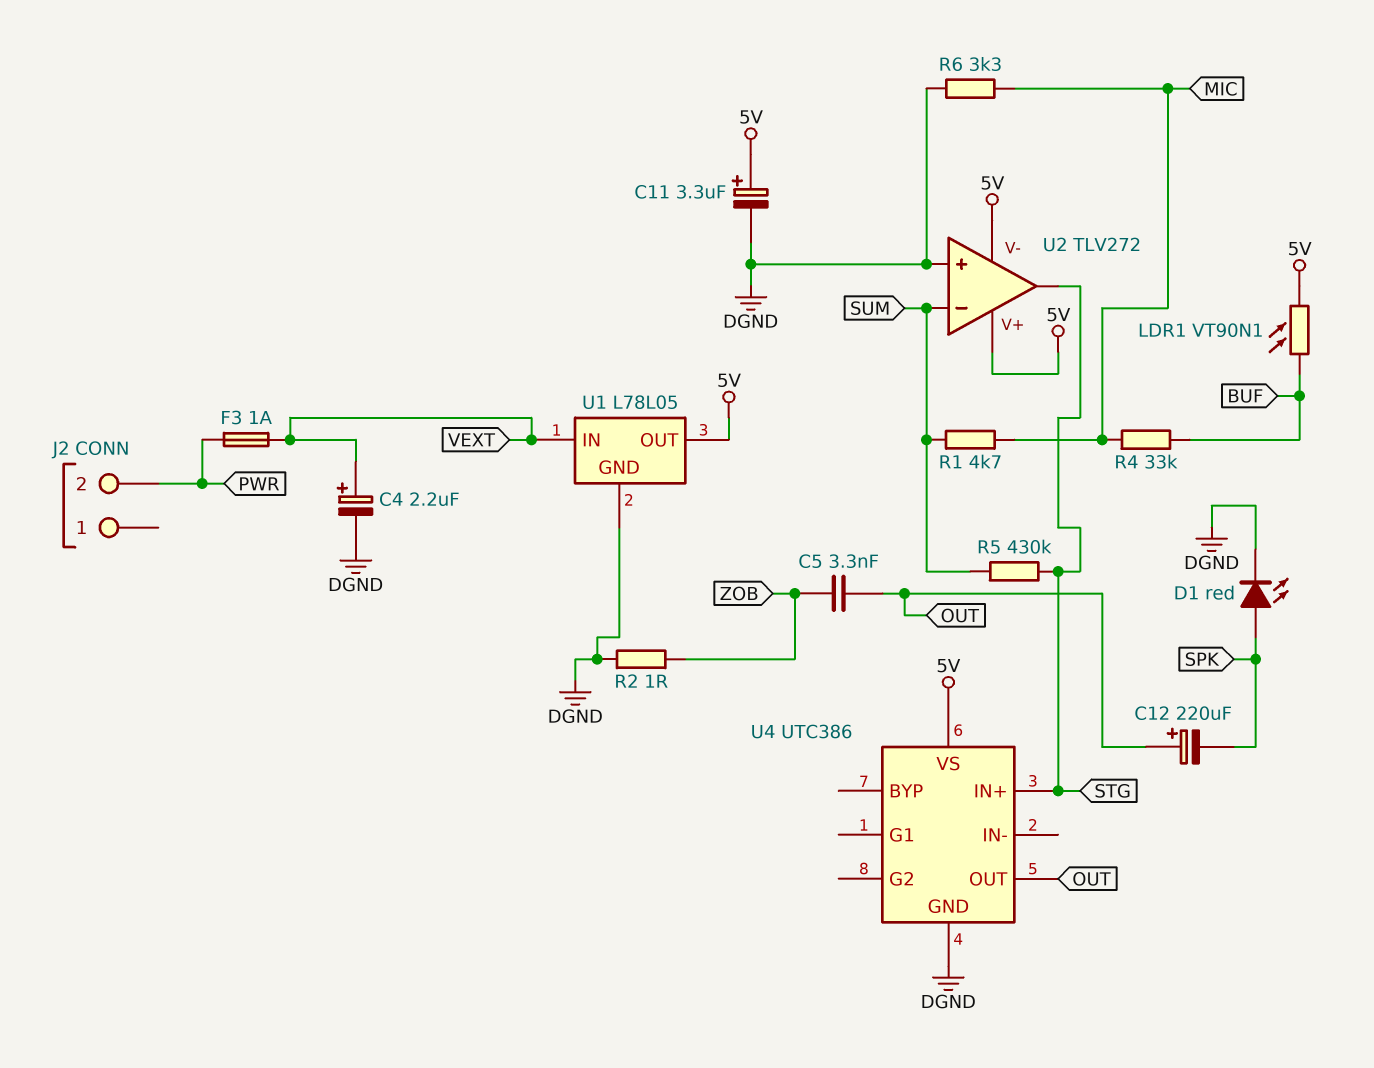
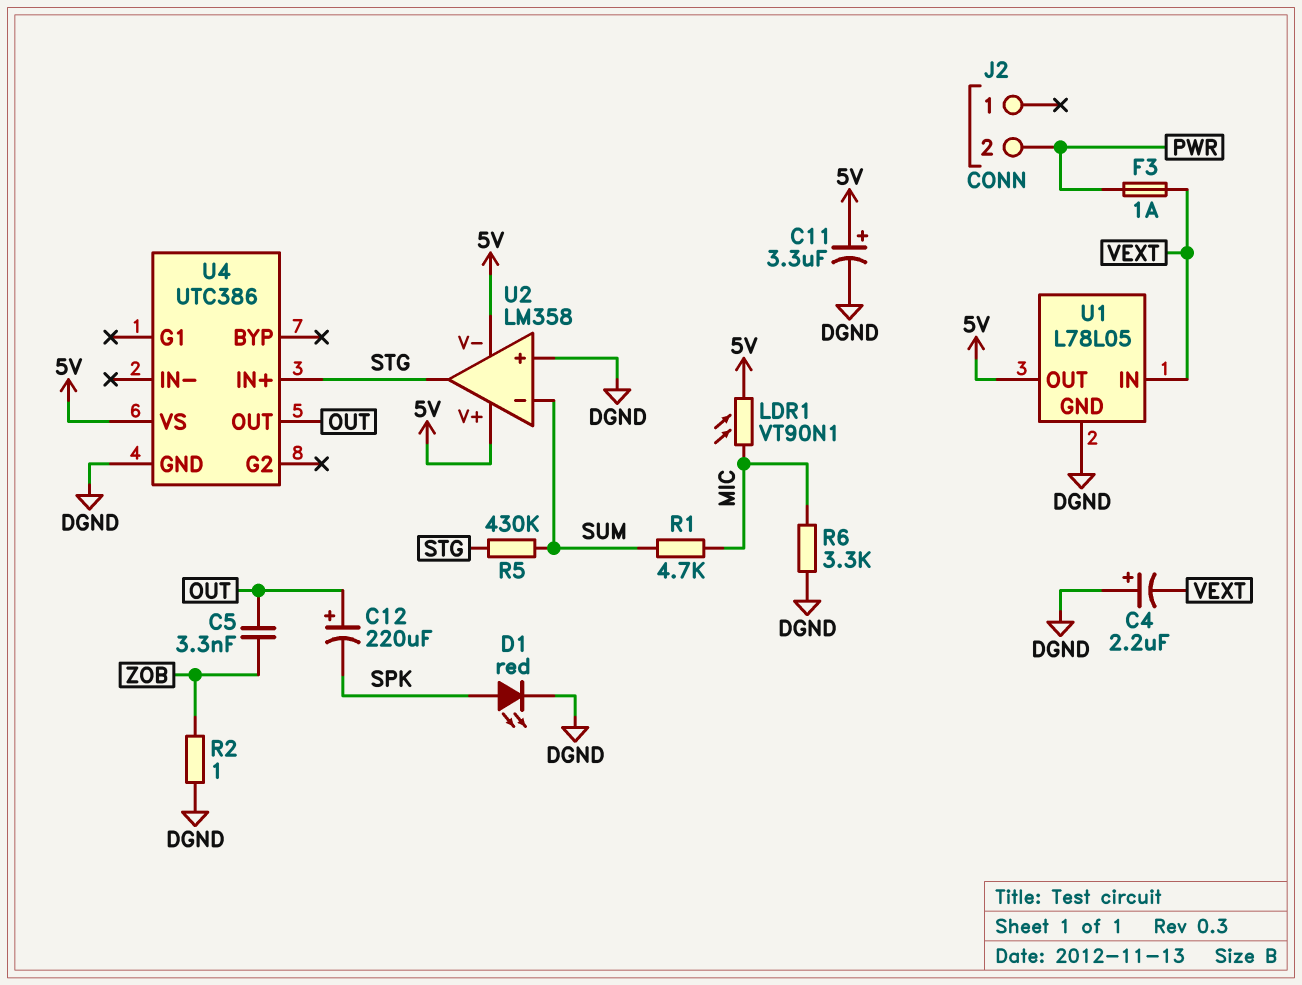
C4: 2.2uF (plus VEXT, minus DGND) -> 2.2uF (plus DGND, minus VEXT)
LDR1: VT90N1 (5V, BUF) -> VT90N1 (5V, MIC)
R4: 33k (BUF, MIC) -> none
U2: TLV272 -> LM358

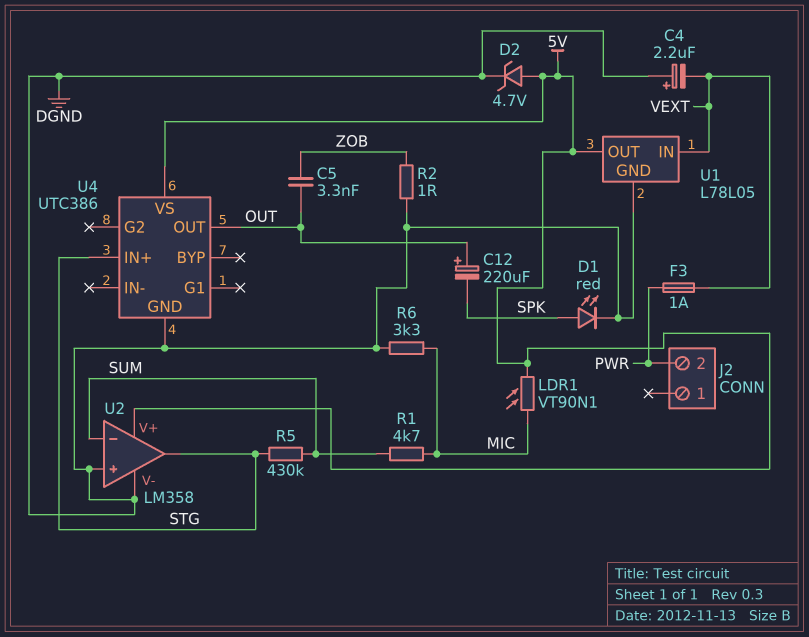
C11: 3.3uF (plus 5V, minus DGND) -> none
D2: none -> zener 4.7V (A 5V, K DGND)
U2 pin V-: 5V -> DGND

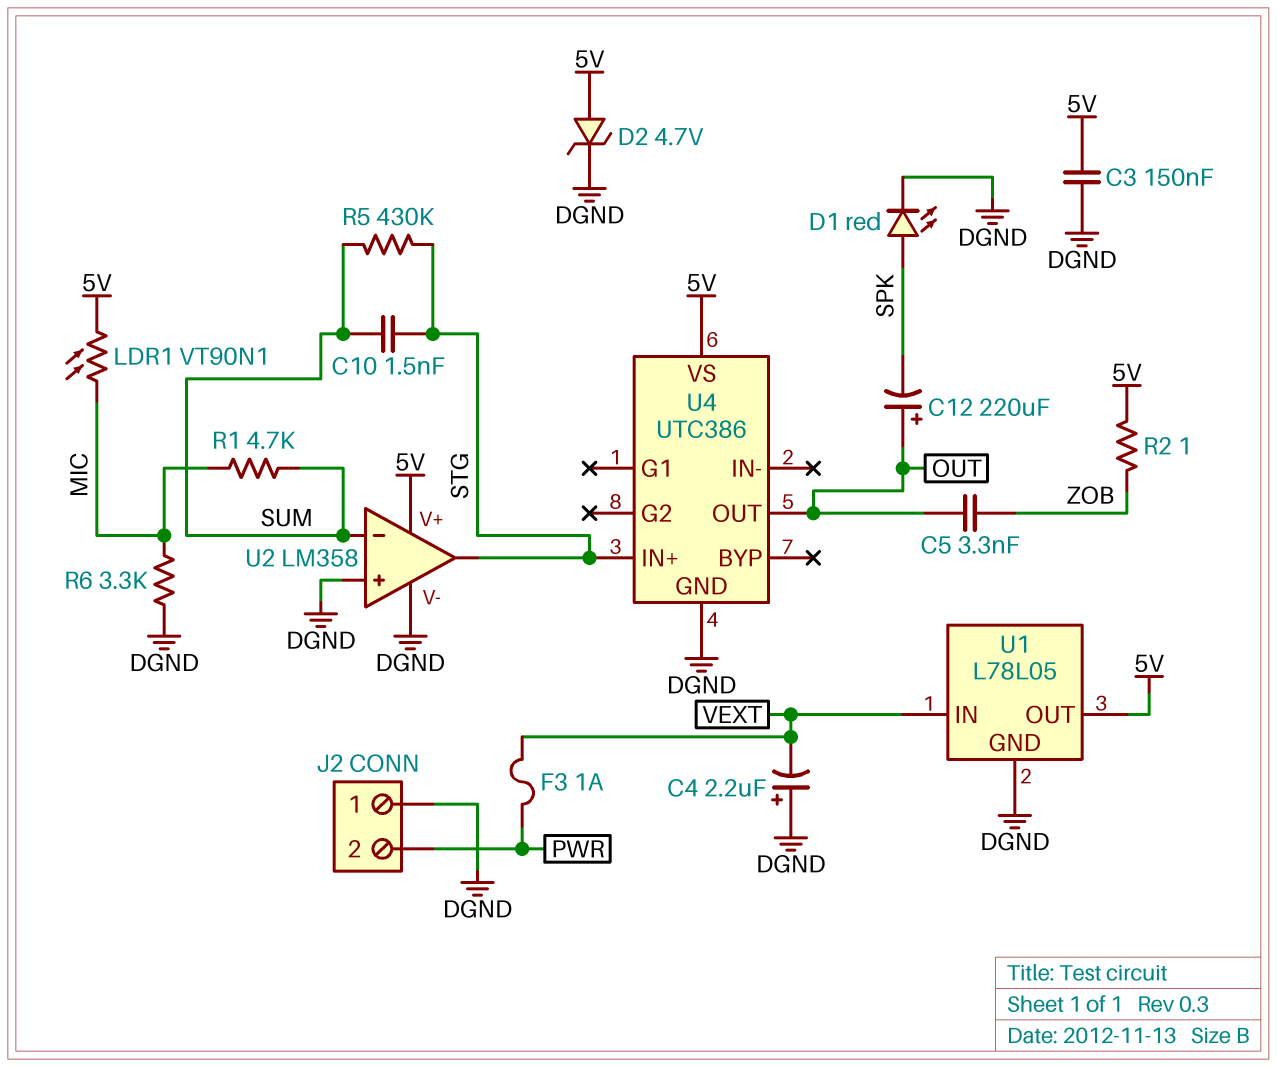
C3: none -> 150nF (5V, DGND)
C10: none -> 1.5nF (STG, SUM)
J2 pin 1: none -> DGND
R2: 1 (DGND, ZOB) -> 1 (5V, ZOB)

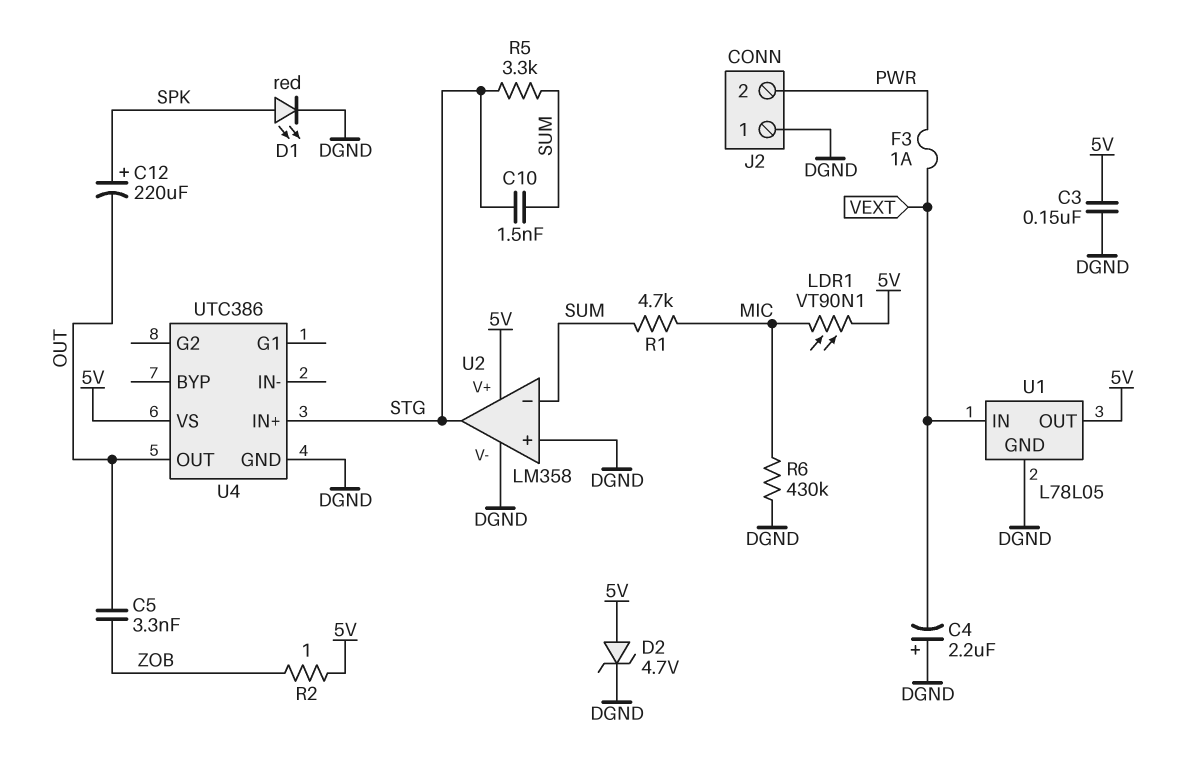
C12: 220uF (plus OUT, minus SPK) -> 220uF (plus SPK, minus OUT)
R5: 430k (STG, SUM) -> 3.3k (STG, SUM)
R6: 3.3k (DGND, MIC) -> 430k (DGND, MIC)

